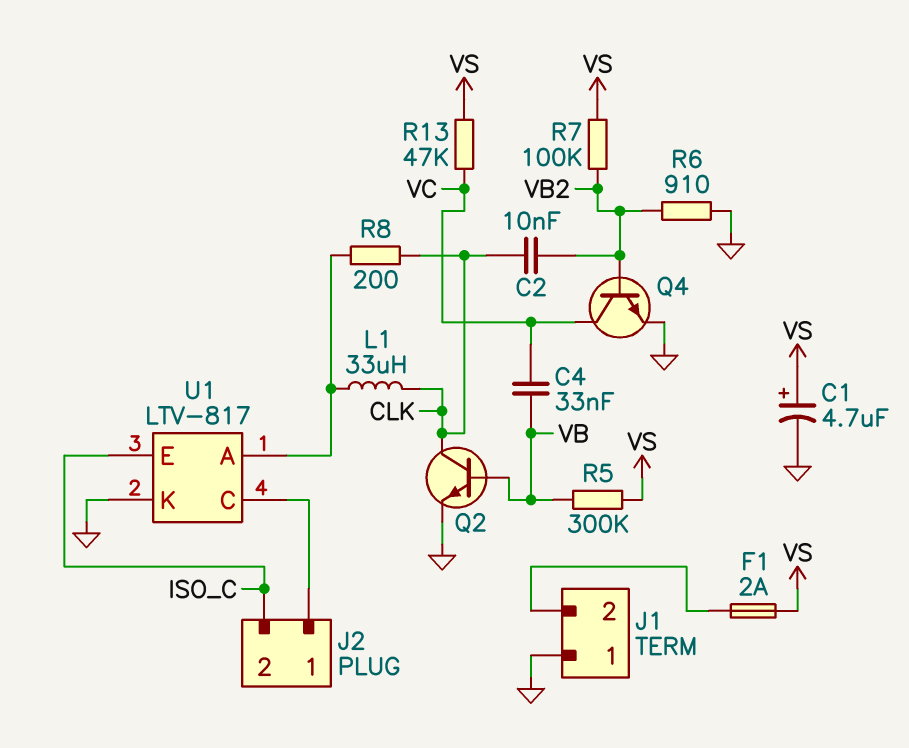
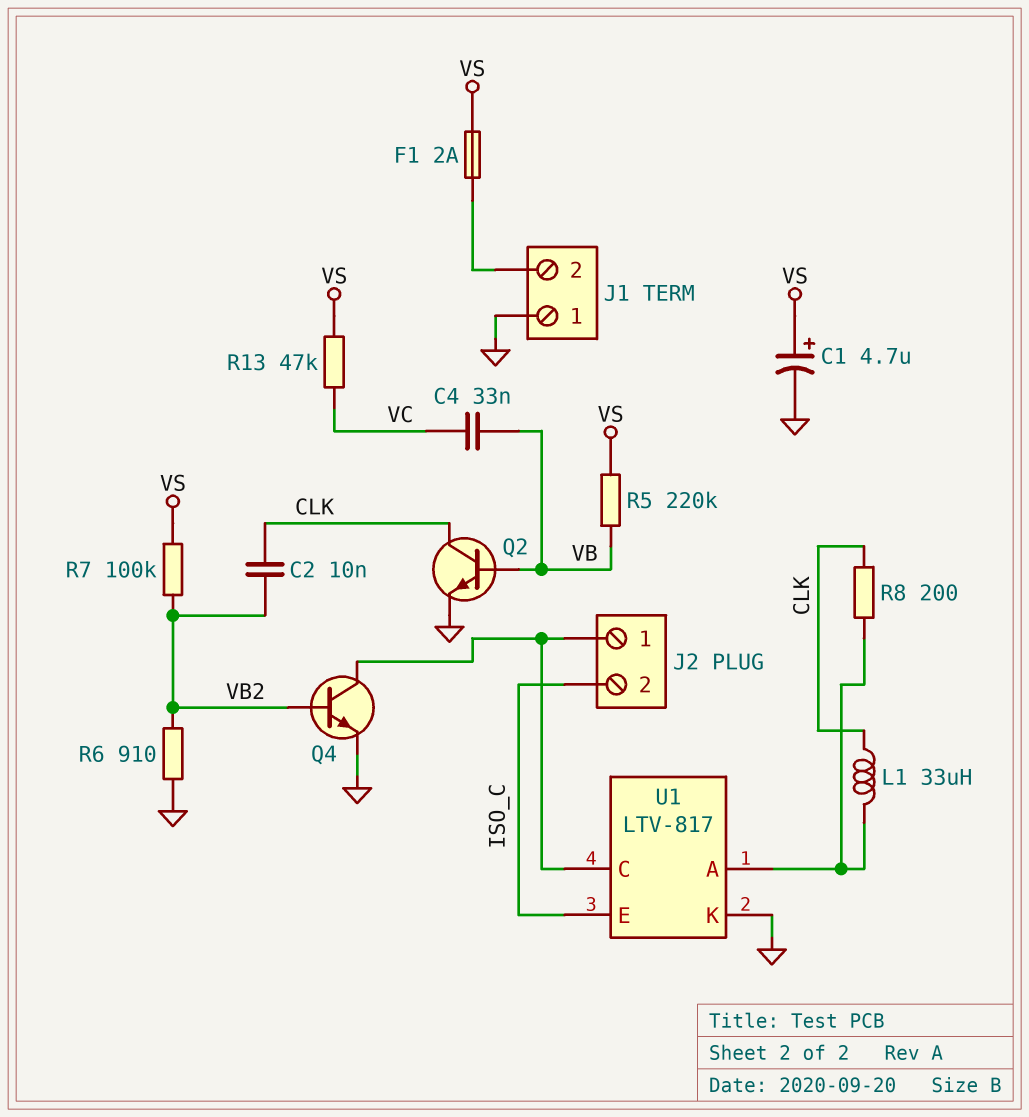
Q4: NPN (B VB2, C VC, E GND) -> NPN (B VB2, C J2/1, E GND)
R5: 300k (VB, VS) -> 220k (VB, VS)

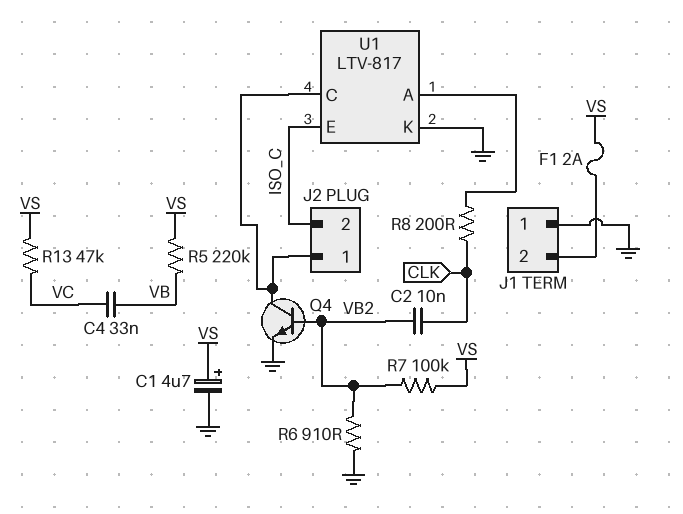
L1: 33uH (CLK, U1/A) -> none
Q2: NPN (B VB, C CLK, E GND) -> none

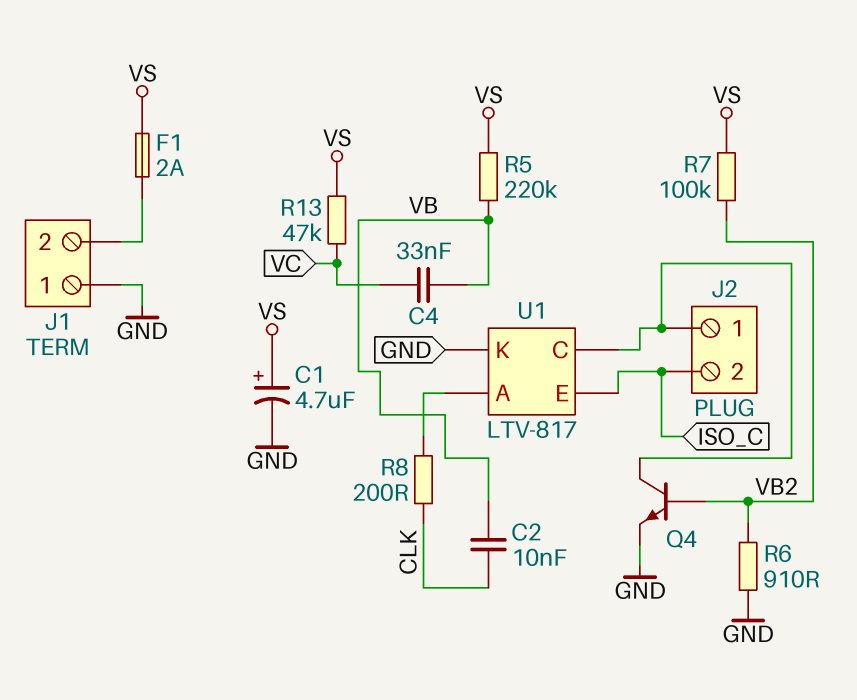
C2: 10nF (CLK, VB2) -> 10nF (CLK, VB)

